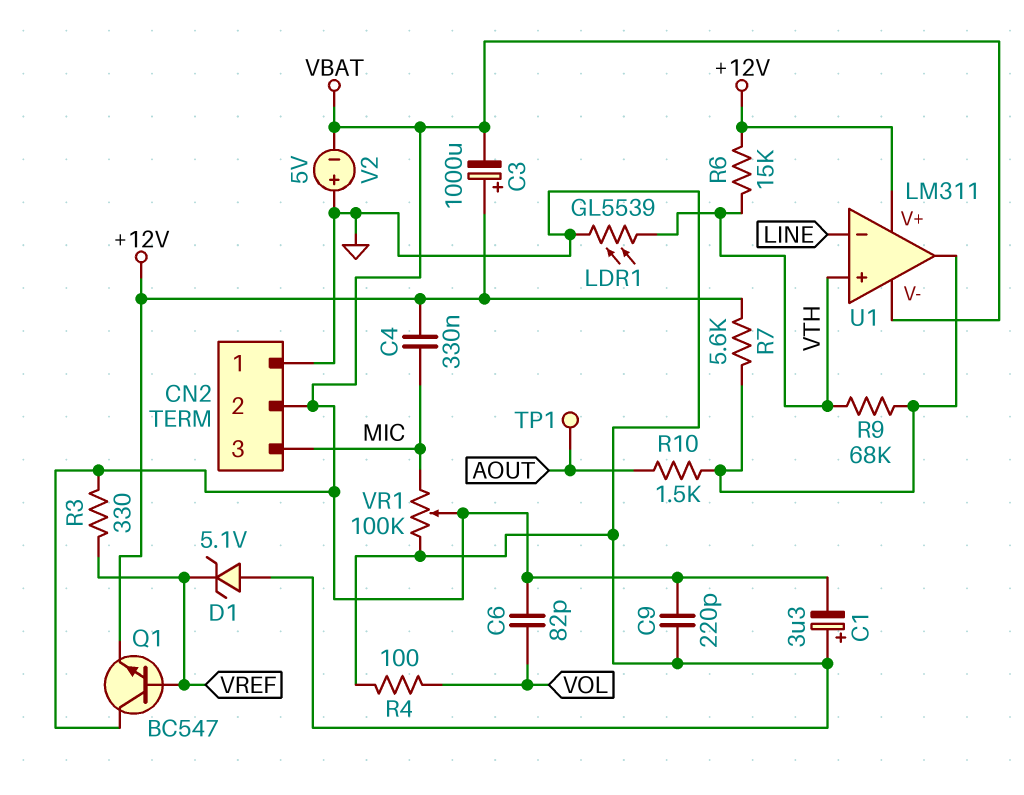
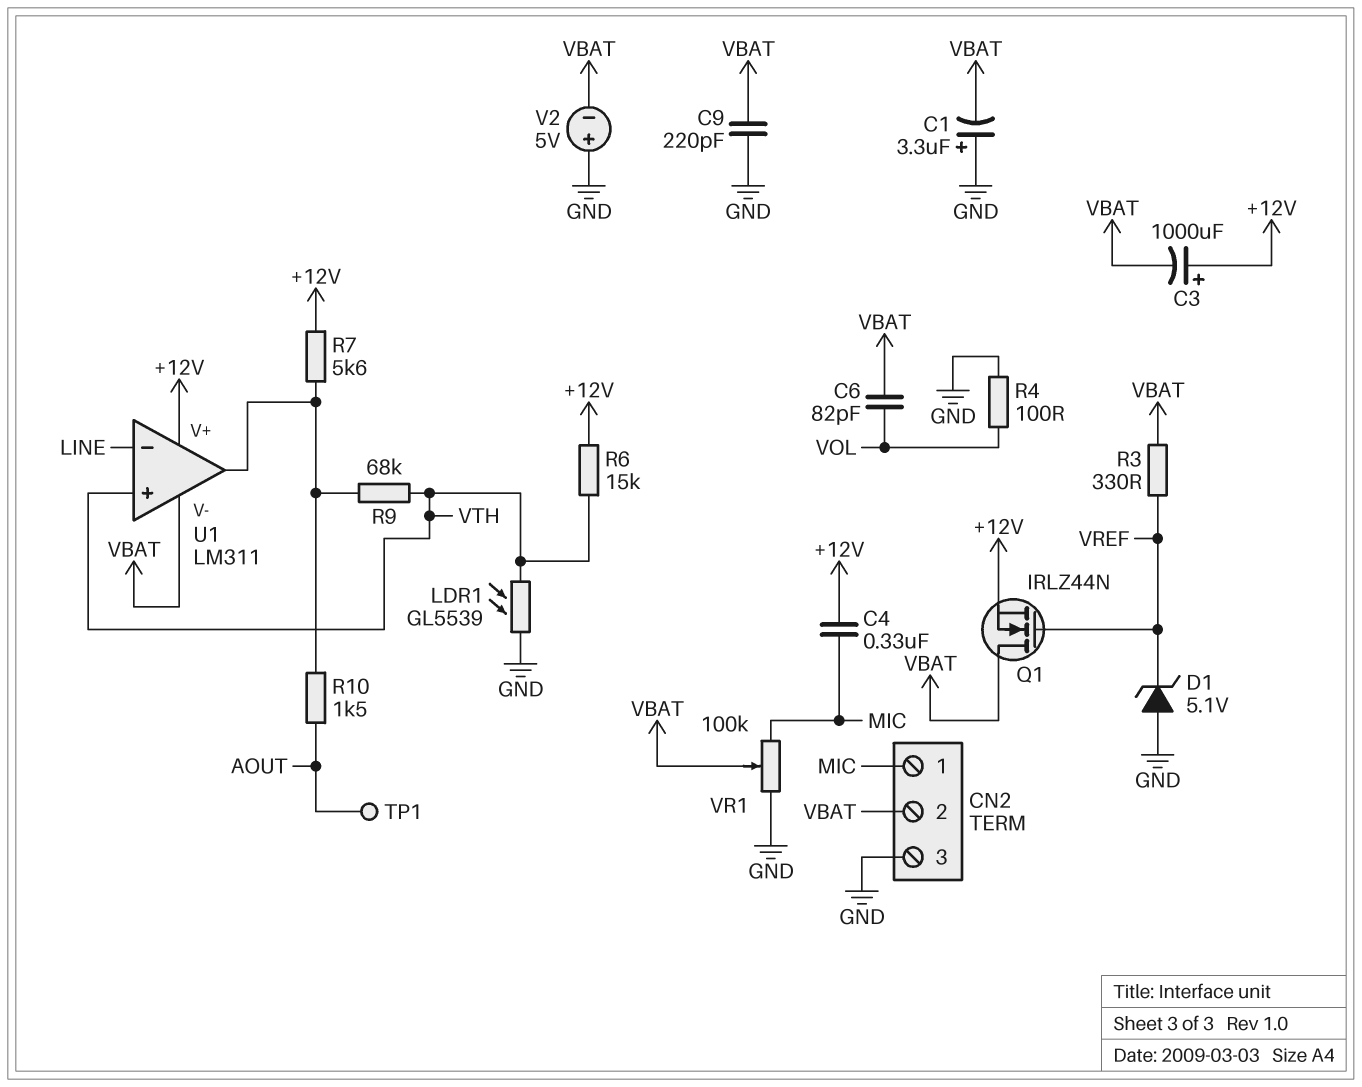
CN2 pin 1: GND -> MIC
CN2 pin 3: MIC -> GND
Q1: NPN BC547 (B VREF, C VBAT, E +12V) -> NMOS IRLZ44N (G VREF, D VBAT, S +12V)

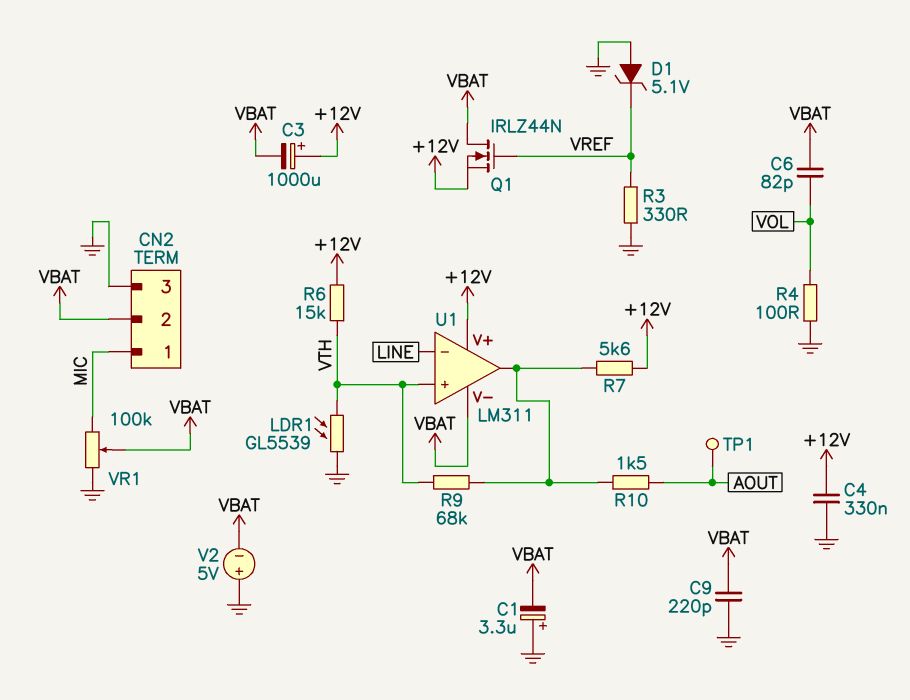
C4: 330nF (+12V, MIC) -> 330nF (+12V, GND)
R3: 330 (VBAT, VREF) -> 330 (GND, VREF)

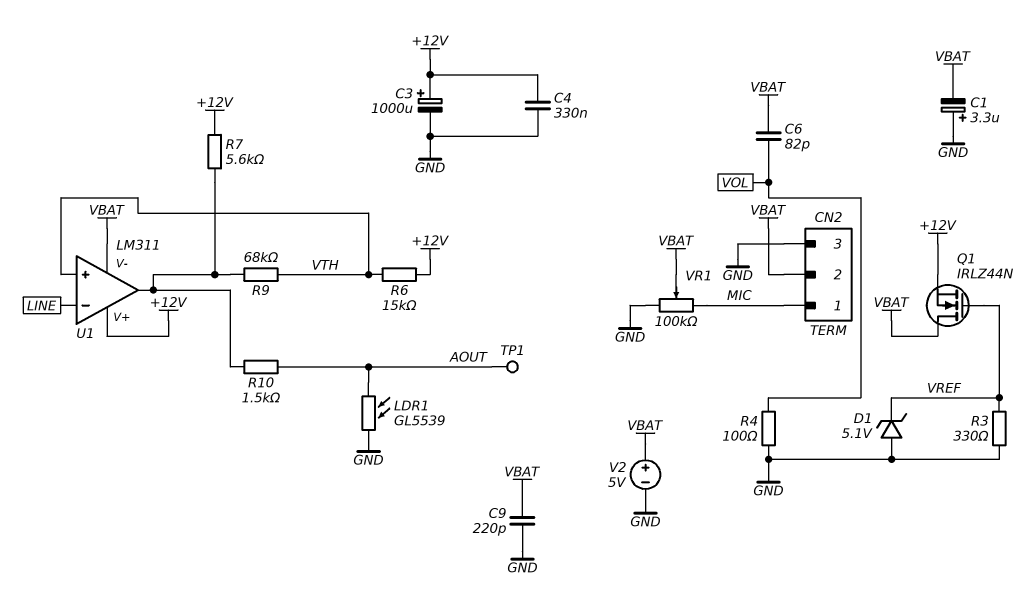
C3: 1000uF (plus +12V, minus VBAT) -> 1000uF (plus +12V, minus GND)
LDR1: GL5539 (GND, VTH) -> GL5539 (AOUT, GND)
V2: 5V (plus GND, minus VBAT) -> 5V (plus VBAT, minus GND)

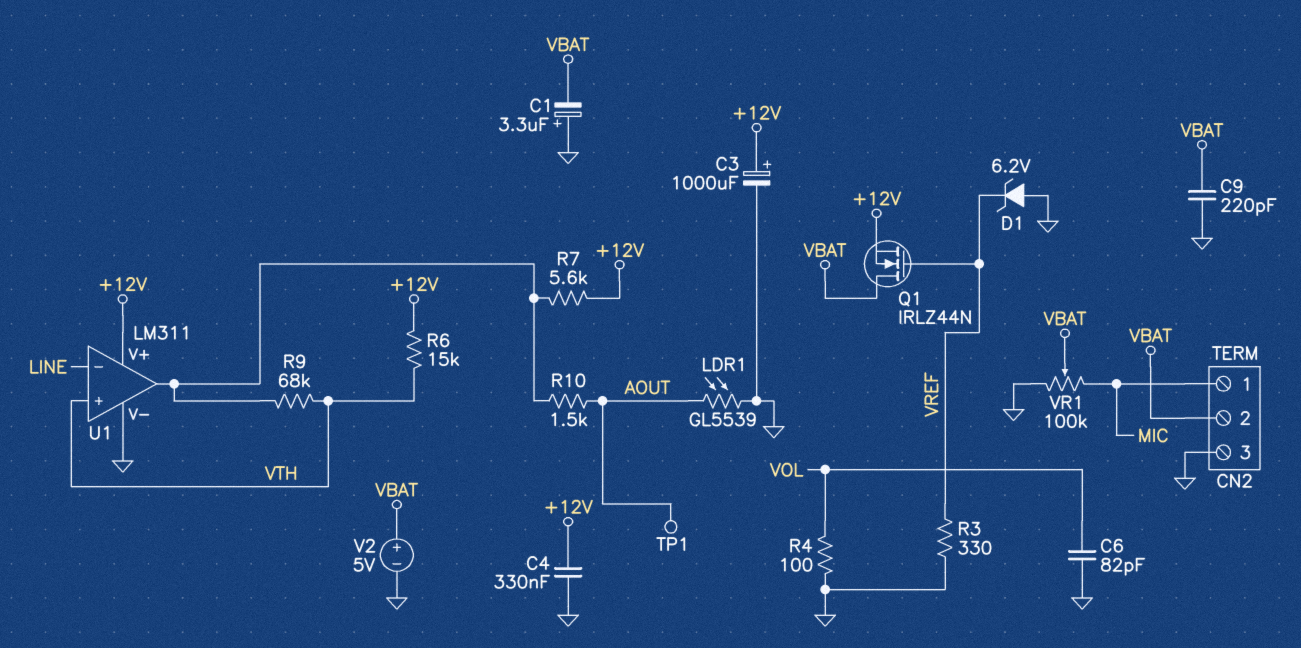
C6: 82pF (VBAT, VOL) -> 82pF (GND, VOL)
D1: zener 5.1V (A GND, K VREF) -> zener 6.2V (A GND, K VREF)
U1 pin V-: VBAT -> GND

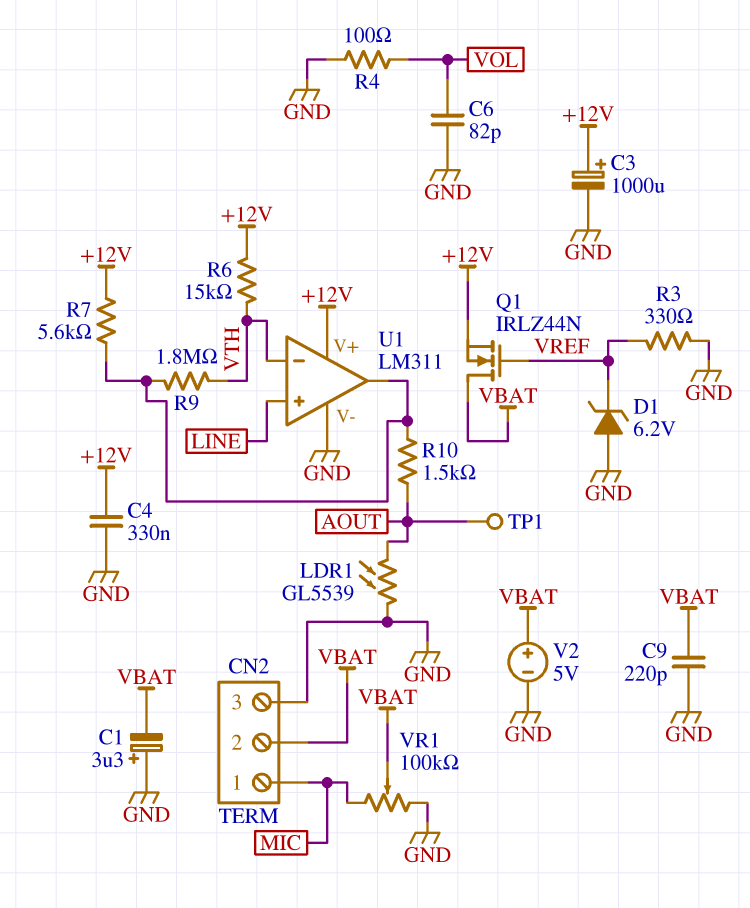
R9: 68k (U1/out, VTH) -> 1.8M (U1/out, VTH)
U1 pin in+: VTH -> LINE
U1 pin in-: LINE -> VTH

